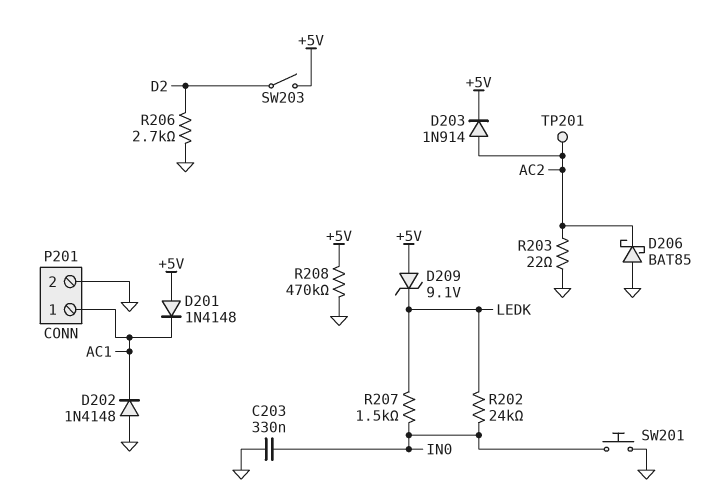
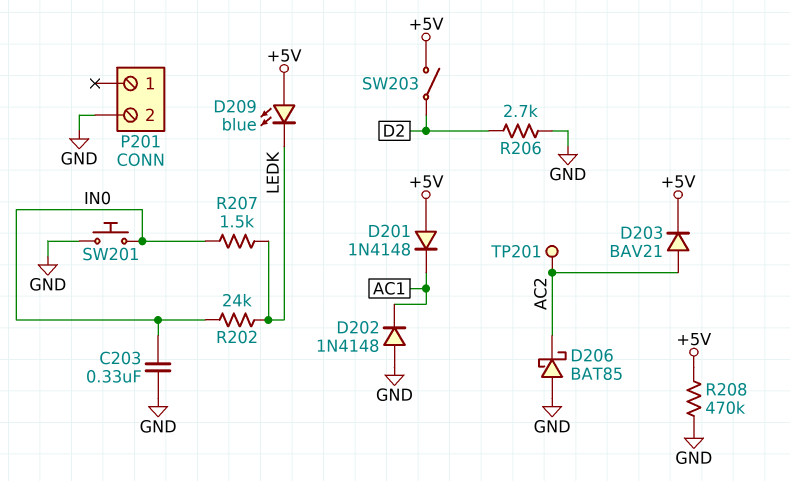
D203: diode 1N914 (A AC2, K +5V) -> diode BAV21 (A AC2, K +5V)
D209: zener 9.1V (A +5V, K LEDK) -> LED blue (A +5V, K LEDK)
P201 pin 1: AC1 -> none
R203: 22 (AC2, GND) -> none

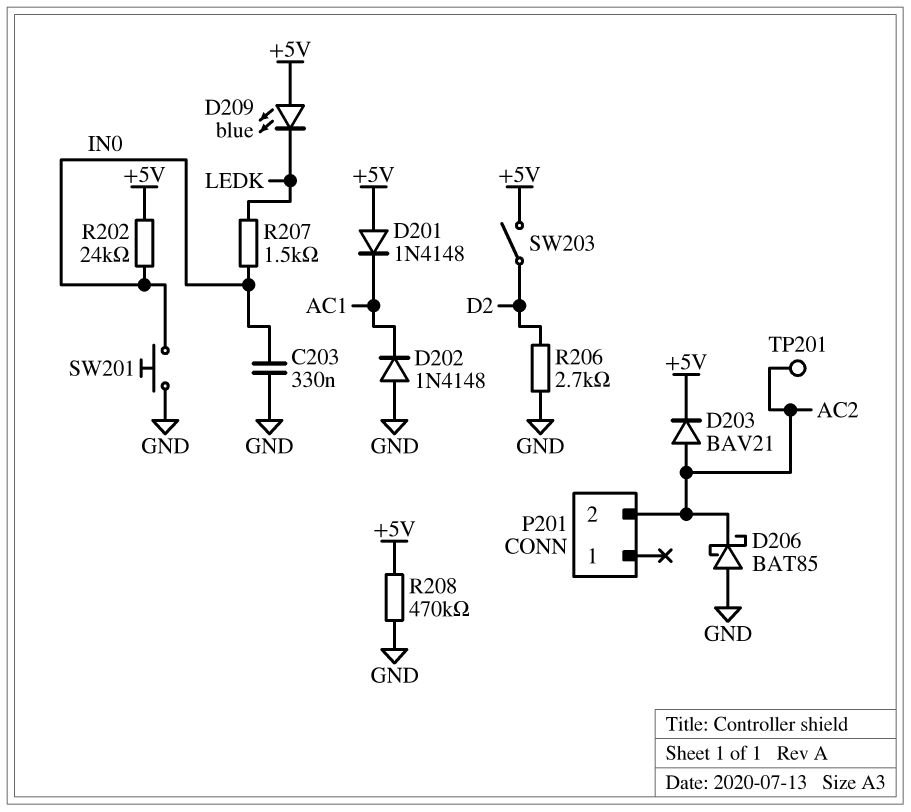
P201 pin 2: GND -> AC2
R202: 24k (IN0, LEDK) -> 24k (+5V, IN0)

